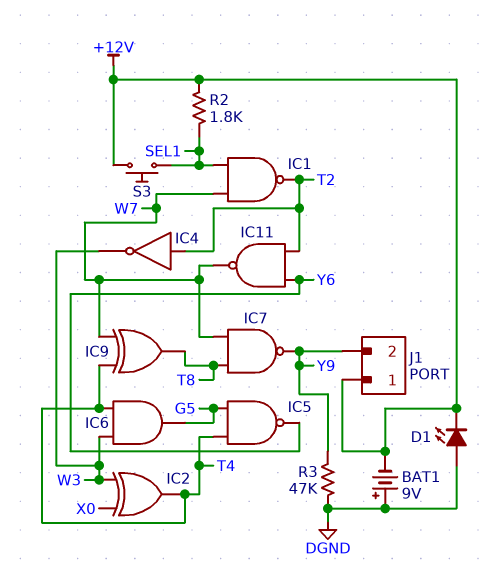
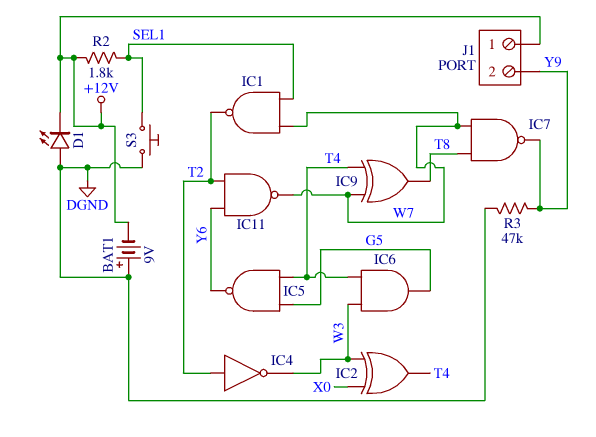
S3: button (+12V, SEL1) -> button (DGND, SEL1)

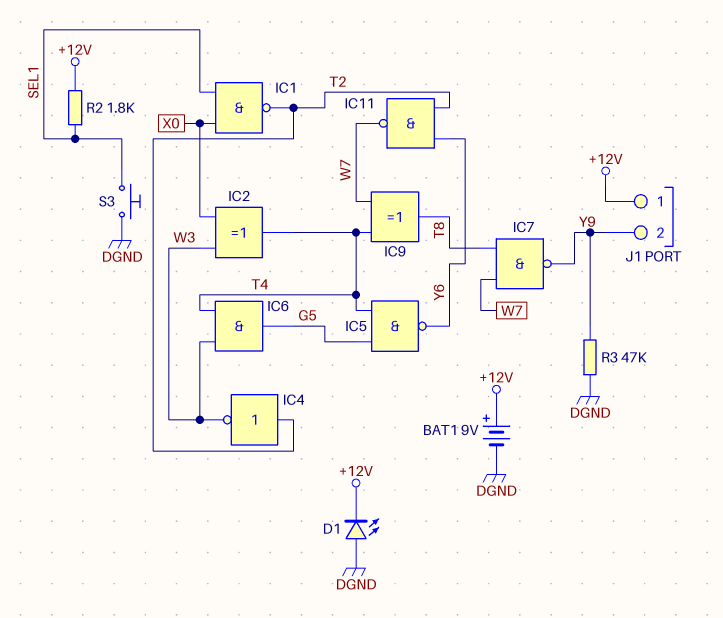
BAT1: 9V (plus DGND, minus +12V) -> 9V (plus +12V, minus DGND)
IC1: NAND (in SEL1, in W7, out T2) -> NAND (in SEL1, in X0, out T2)

